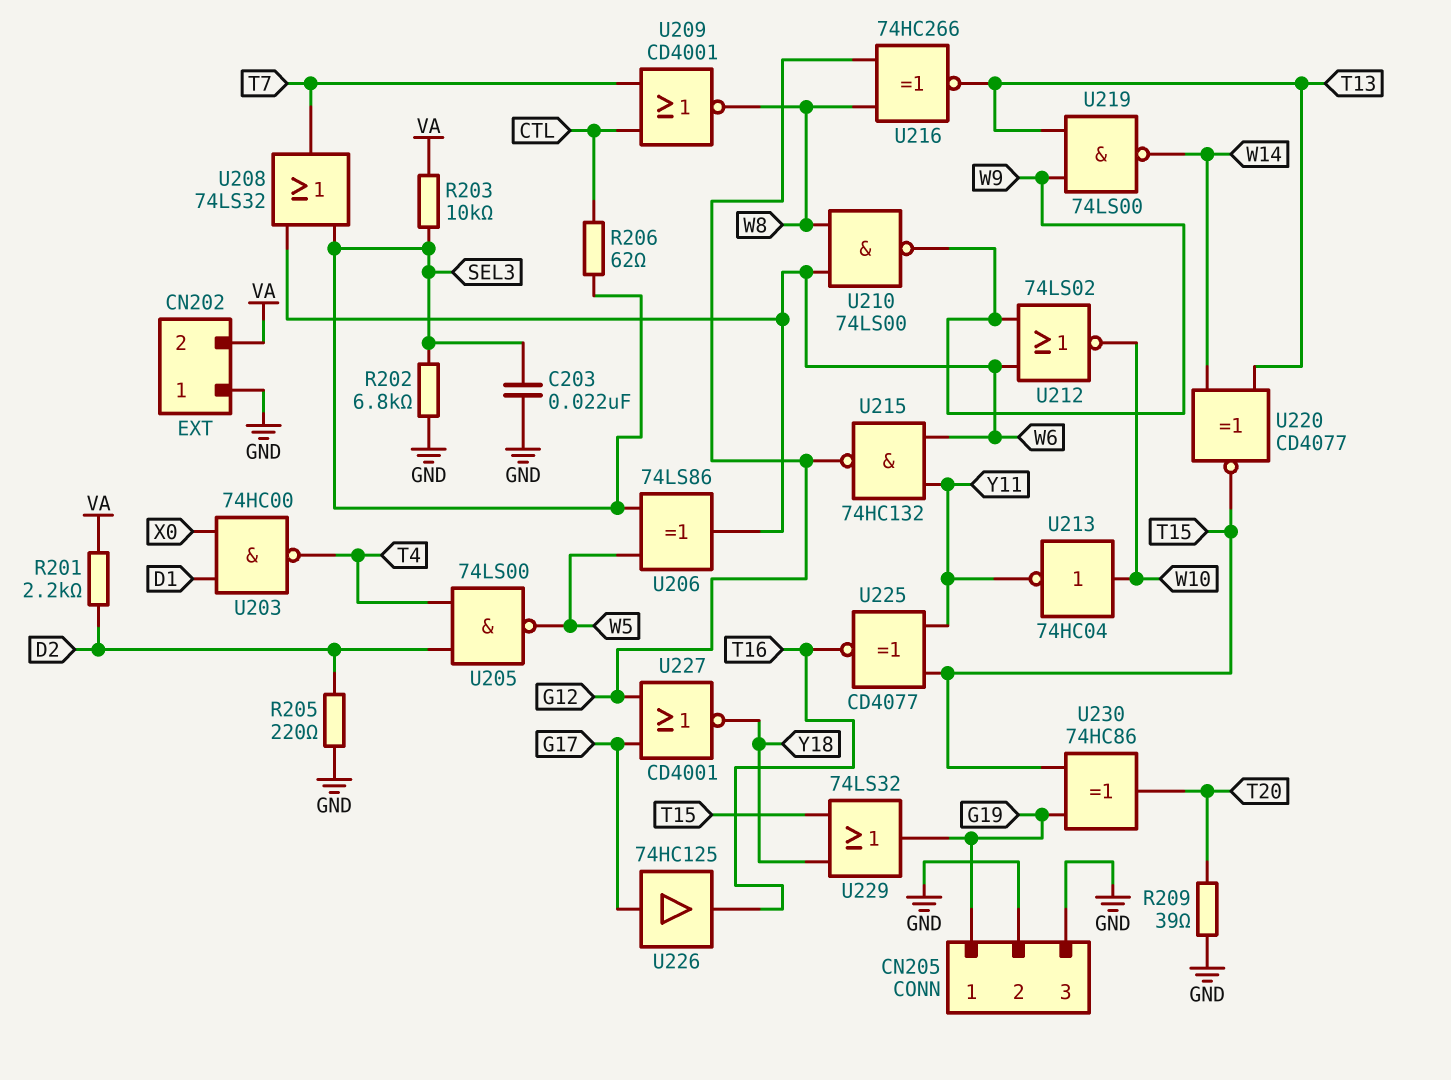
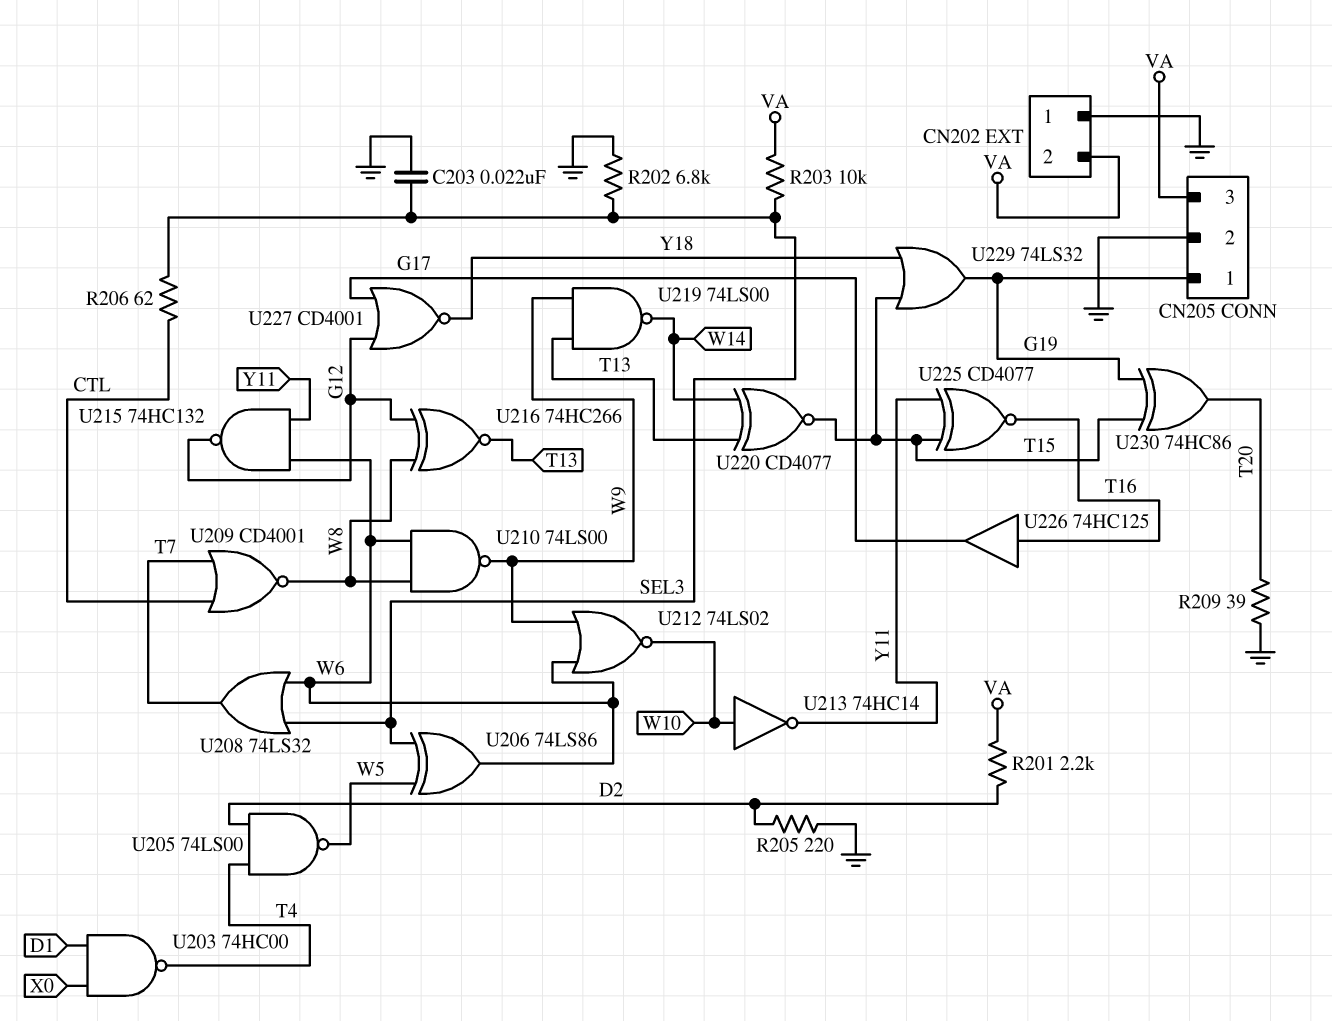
CN205 pin 3: GND -> VA
U213: NOT 74HC04 (in W10, out Y11) -> NOT 74HC14 (in W10, out Y11)
U226: buffer 74HC125 (in G17, out T16) -> buffer 74HC125 (in T16, out G17)

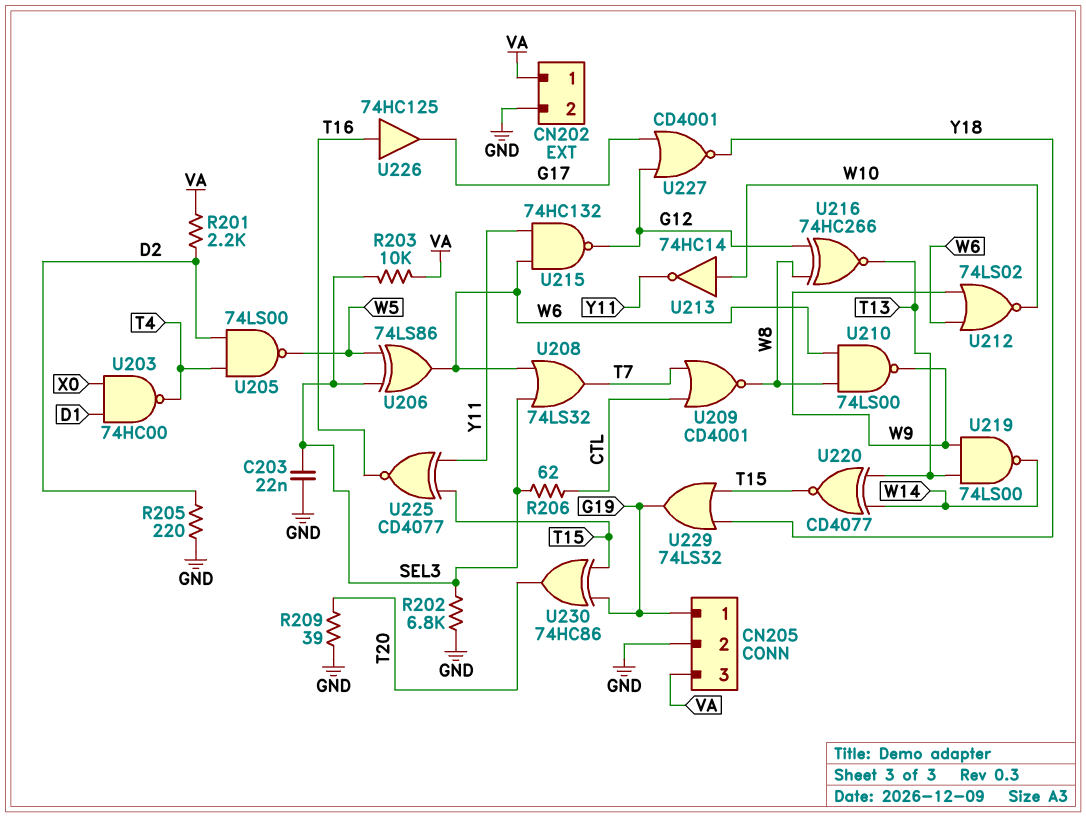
CN202 pin 1: GND -> VA
CN202 pin 2: VA -> GND

